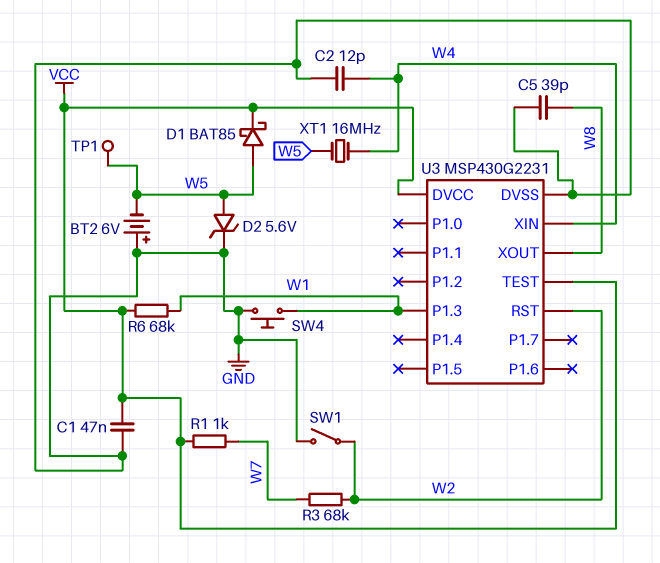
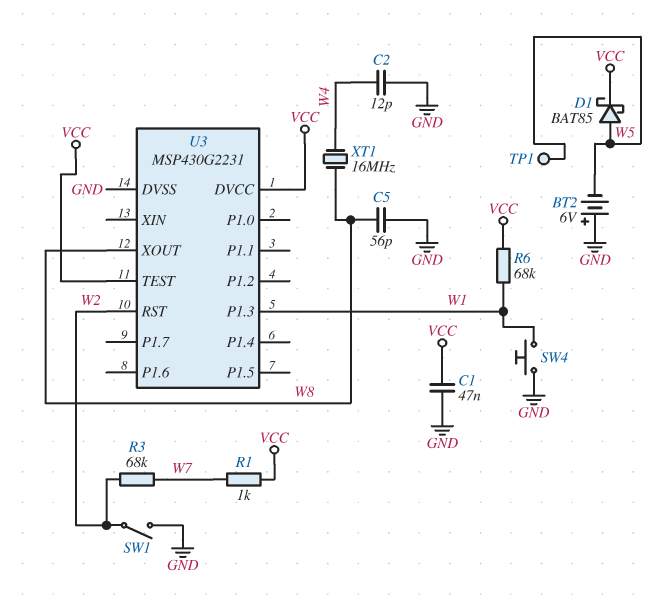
C5: 39pF (GND, W8) -> 56pF (GND, W8)
D2: zener 5.6V (A W5, K GND) -> none
U3 pin XIN: W4 -> none
XT1: 16MHz (W4, W5) -> 16MHz (W4, W8)

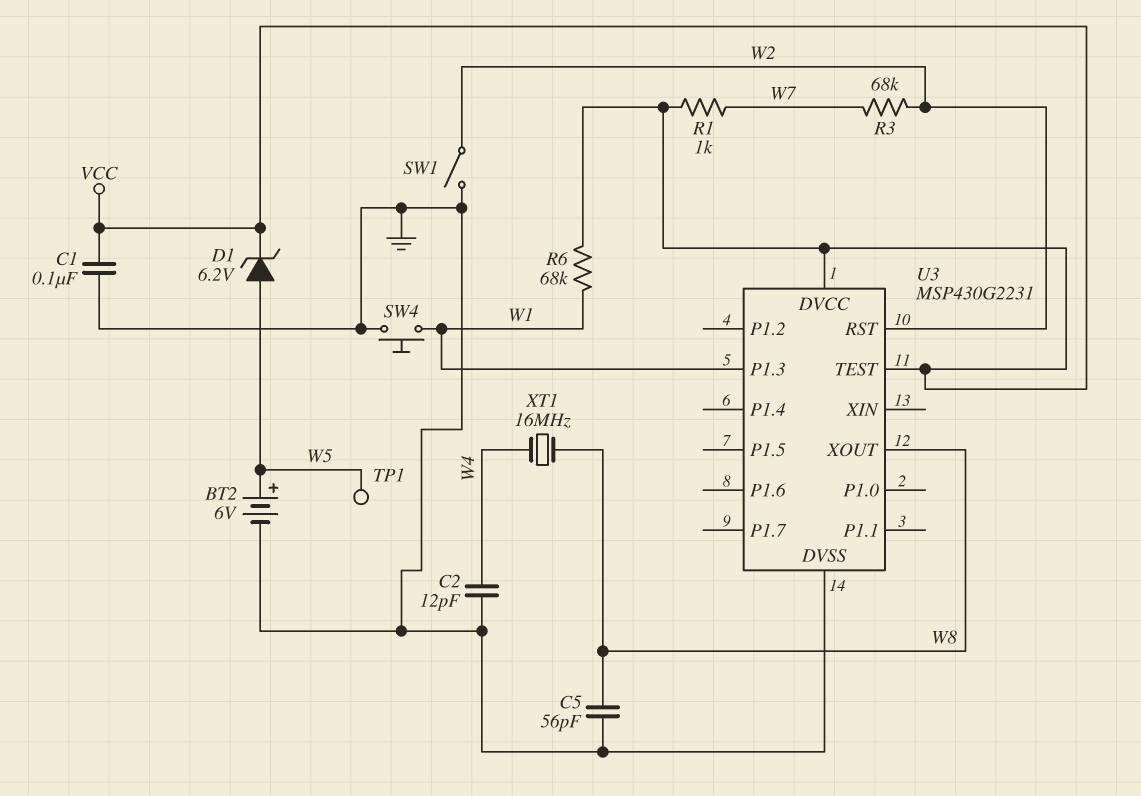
BT2: 6V (plus GND, minus W5) -> 6V (plus W5, minus GND)
C1: 47nF (GND, VCC) -> 100nF (GND, VCC)
D1: schottky BAT85 (A W5, K VCC) -> zener 6.2V (A W5, K VCC)

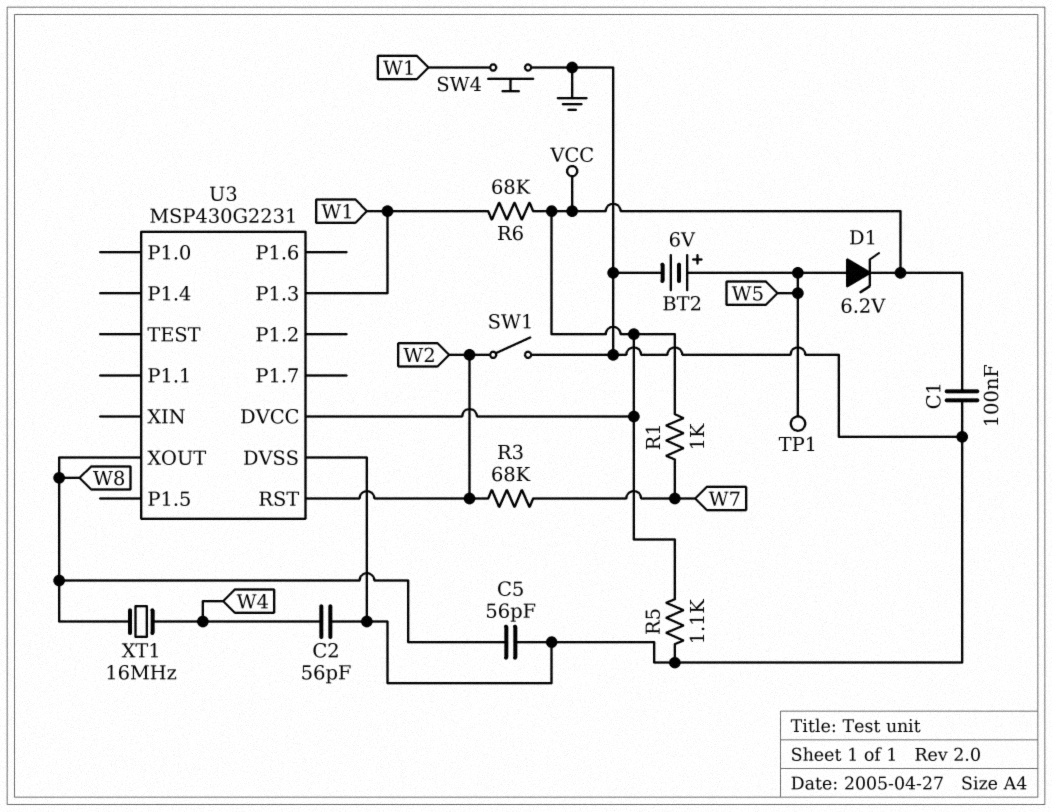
C2: 12pF (GND, W4) -> 56pF (GND, W4)
R5: none -> 1.1k (GND, VCC)
U3 pin TEST: VCC -> none

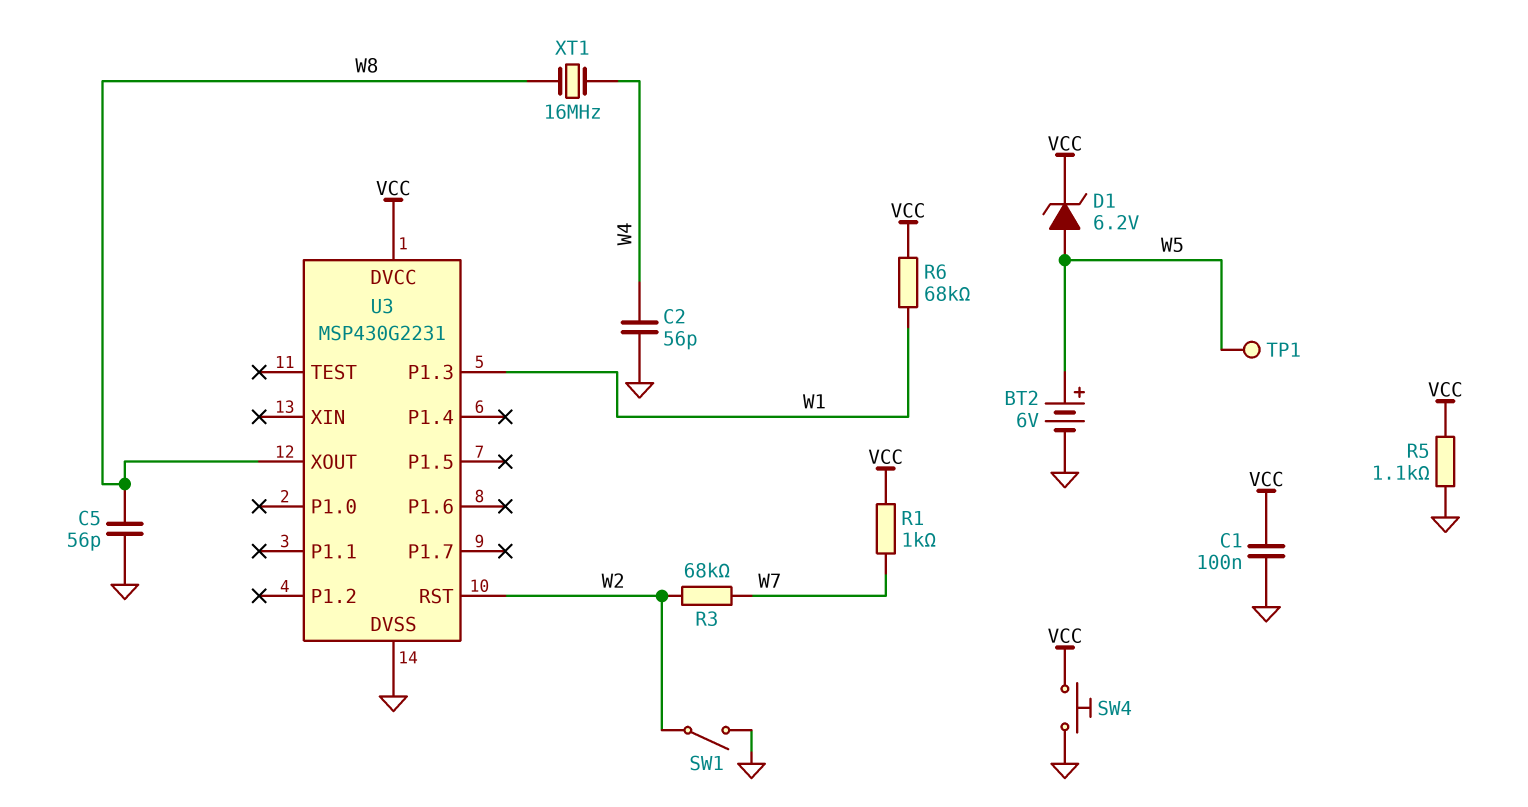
SW4: button (GND, W1) -> button (GND, VCC)

